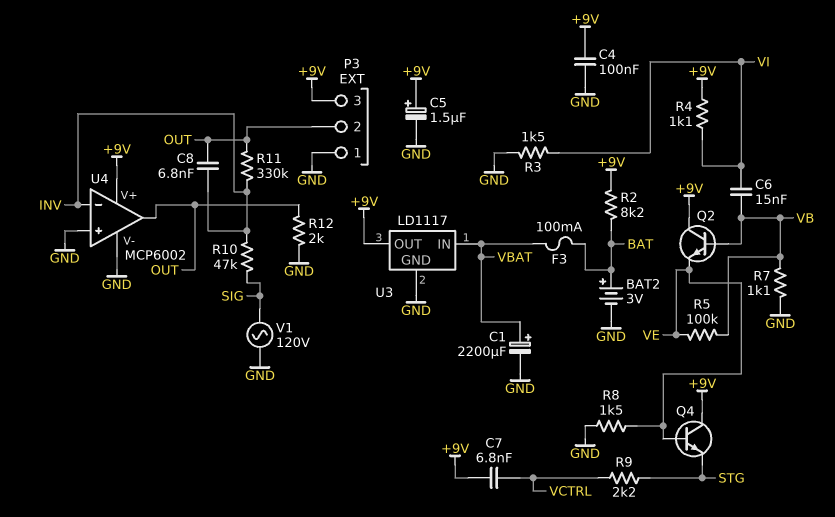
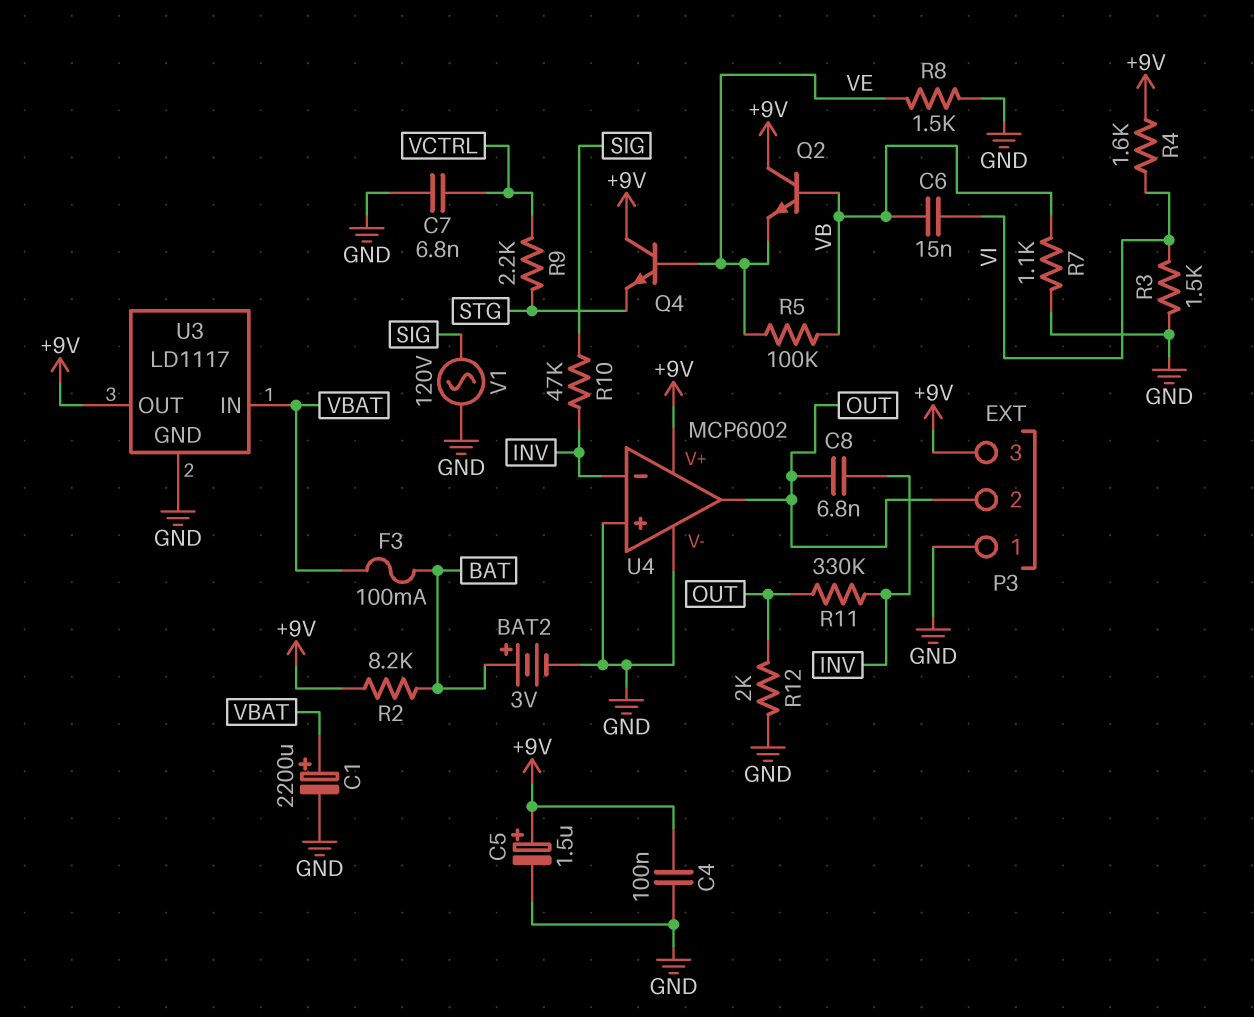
C7: 6.8nF (+9V, VCTRL) -> 6.8nF (GND, VCTRL)
R4: 1.1k (+9V, VI) -> 1.6k (+9V, VI)

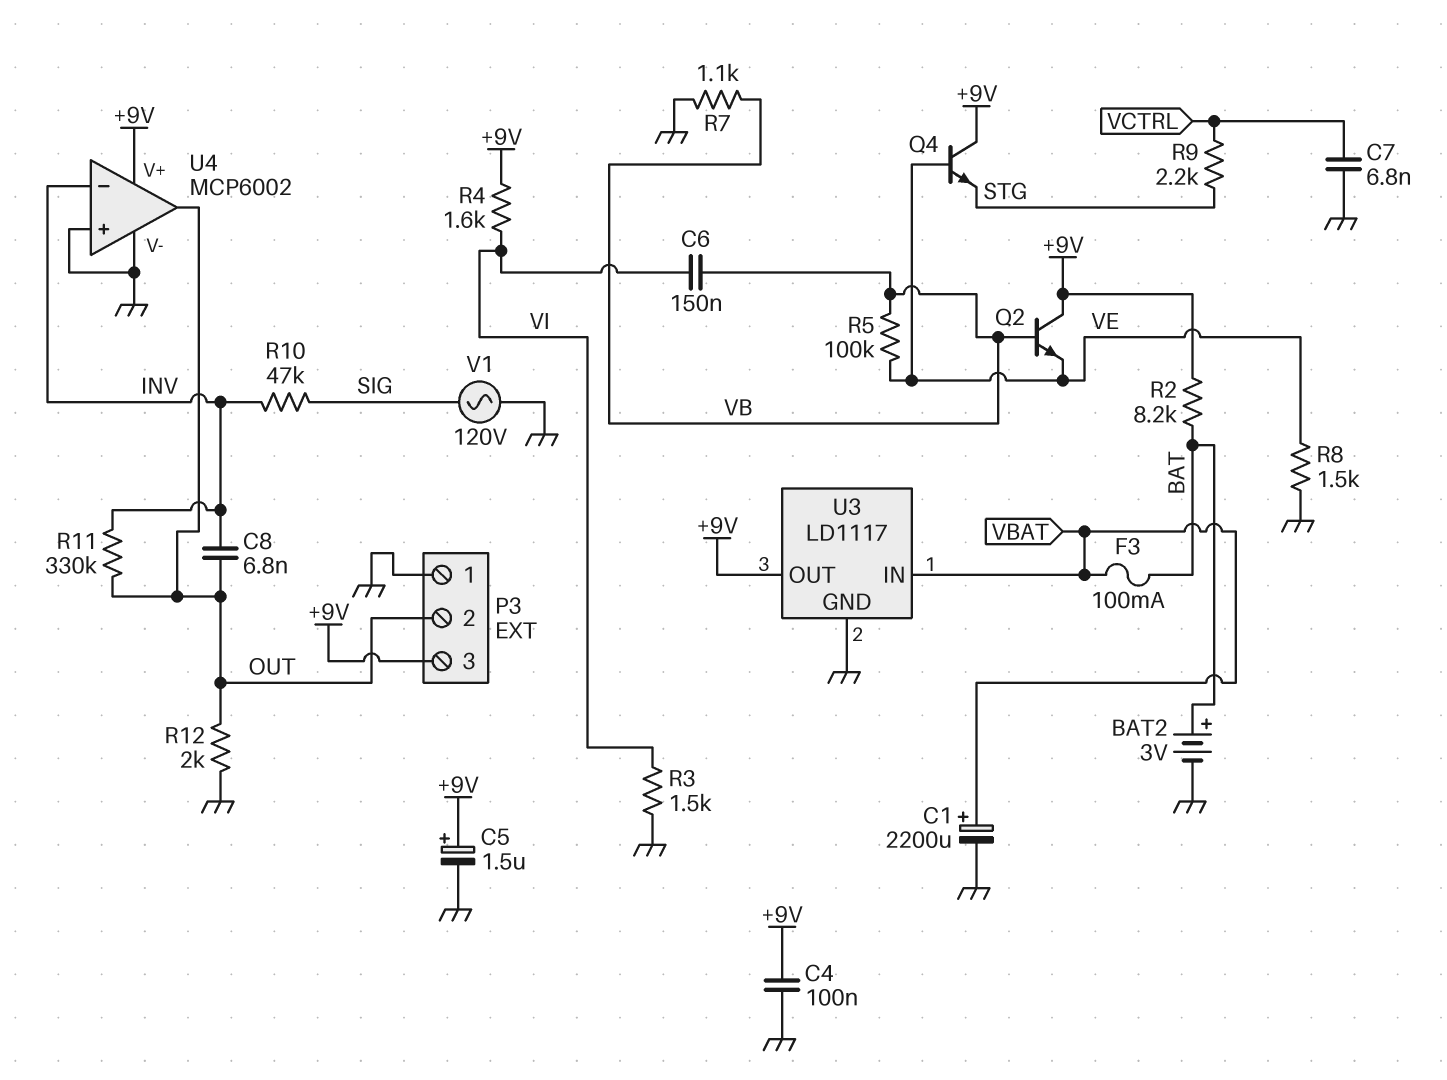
C6: 15nF (VB, VI) -> 150nF (VB, VI)

